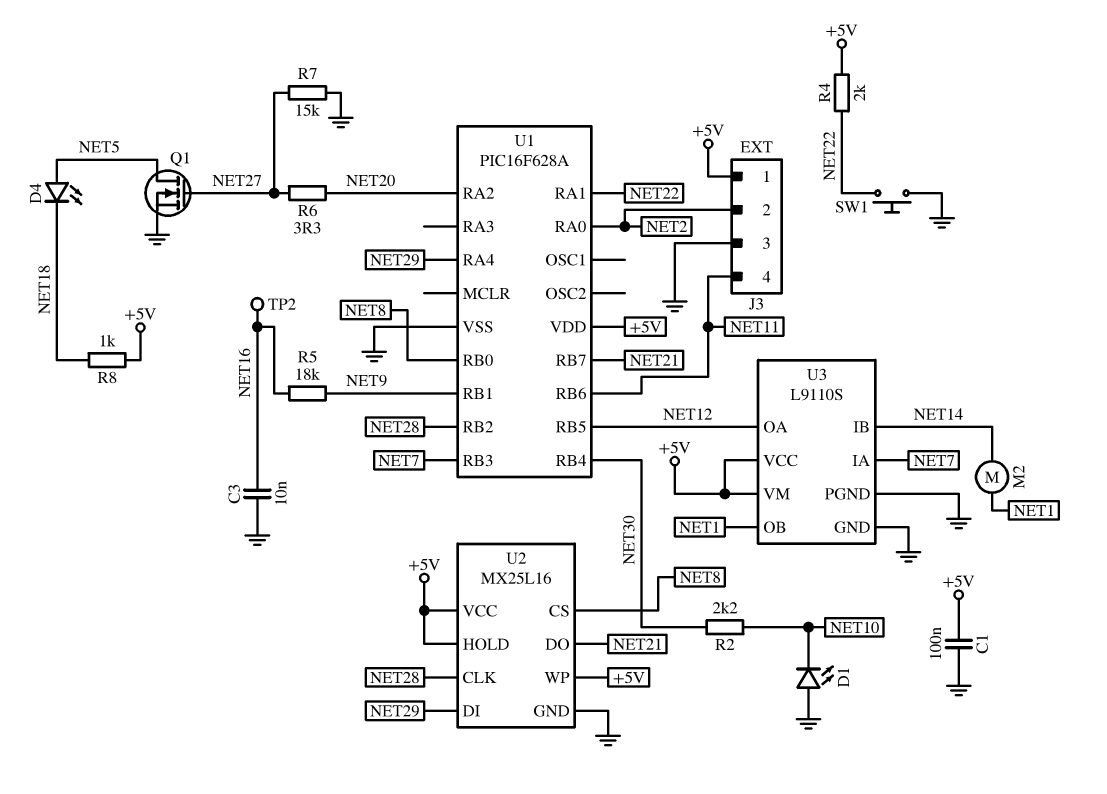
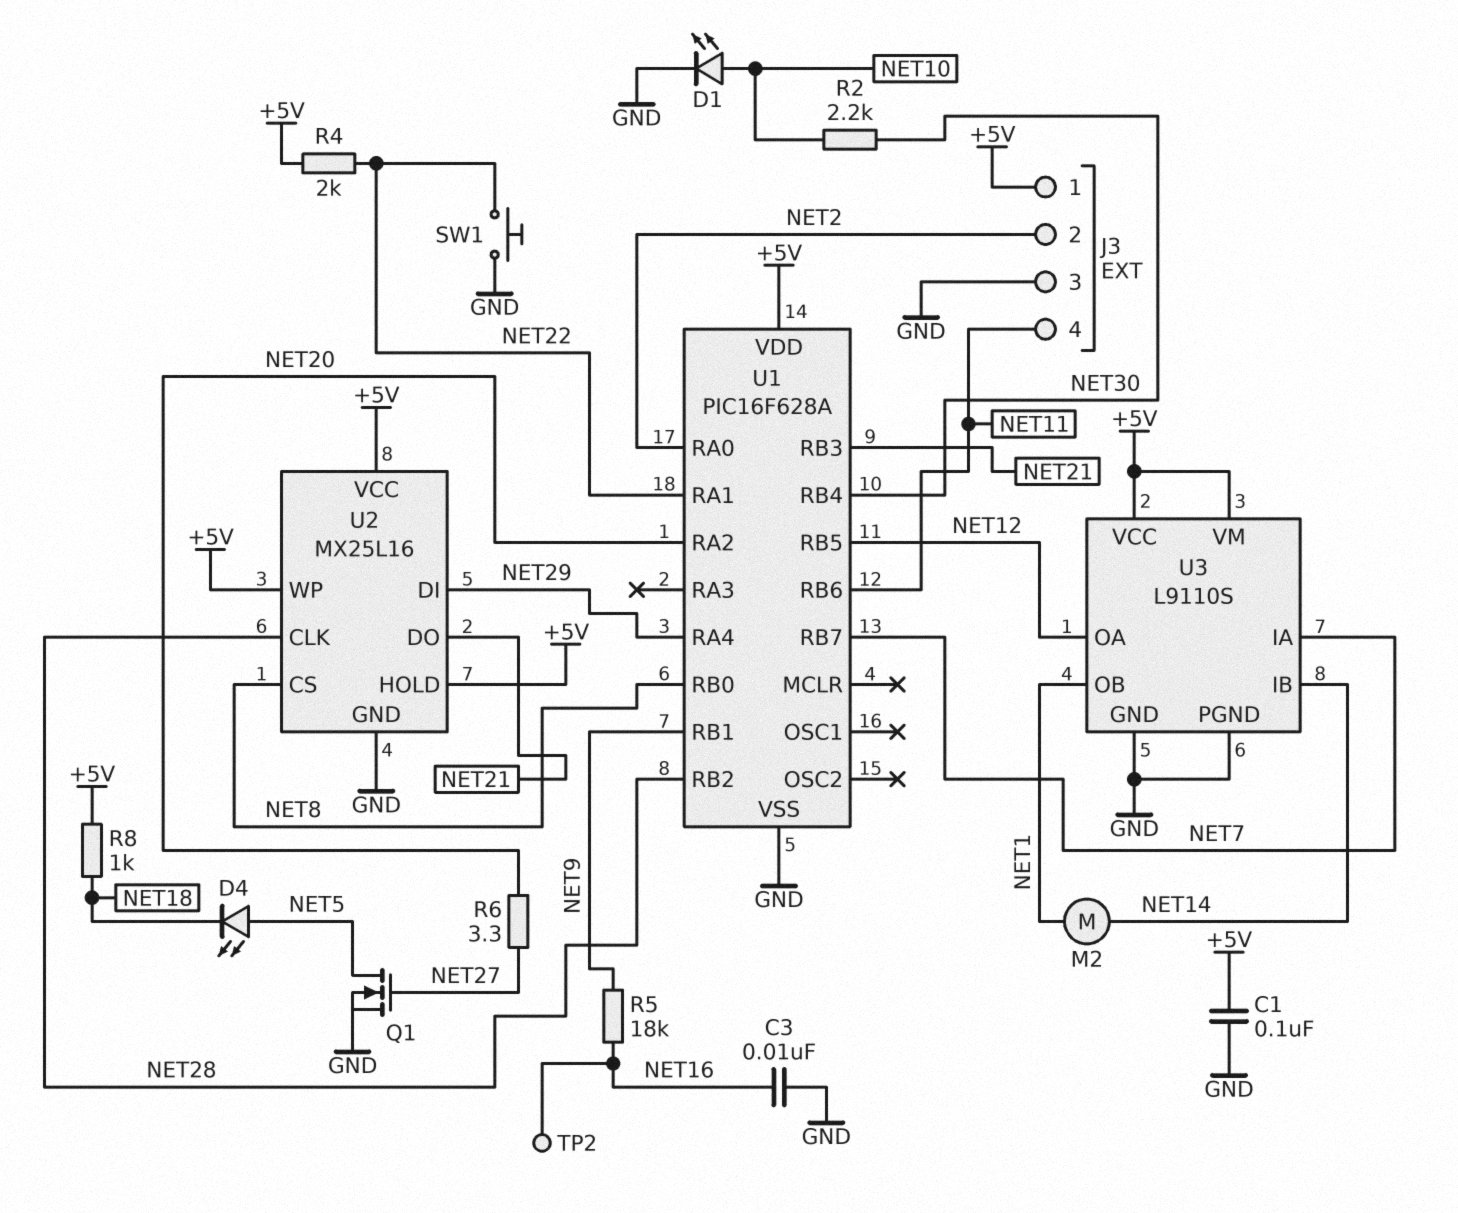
D1: LED (A GND, K NET10) -> LED (A NET10, K GND)
R7: 15k (GND, NET27) -> none
U1 pin RB3: NET7 -> NET21
U1 pin RB7: NET21 -> NET7

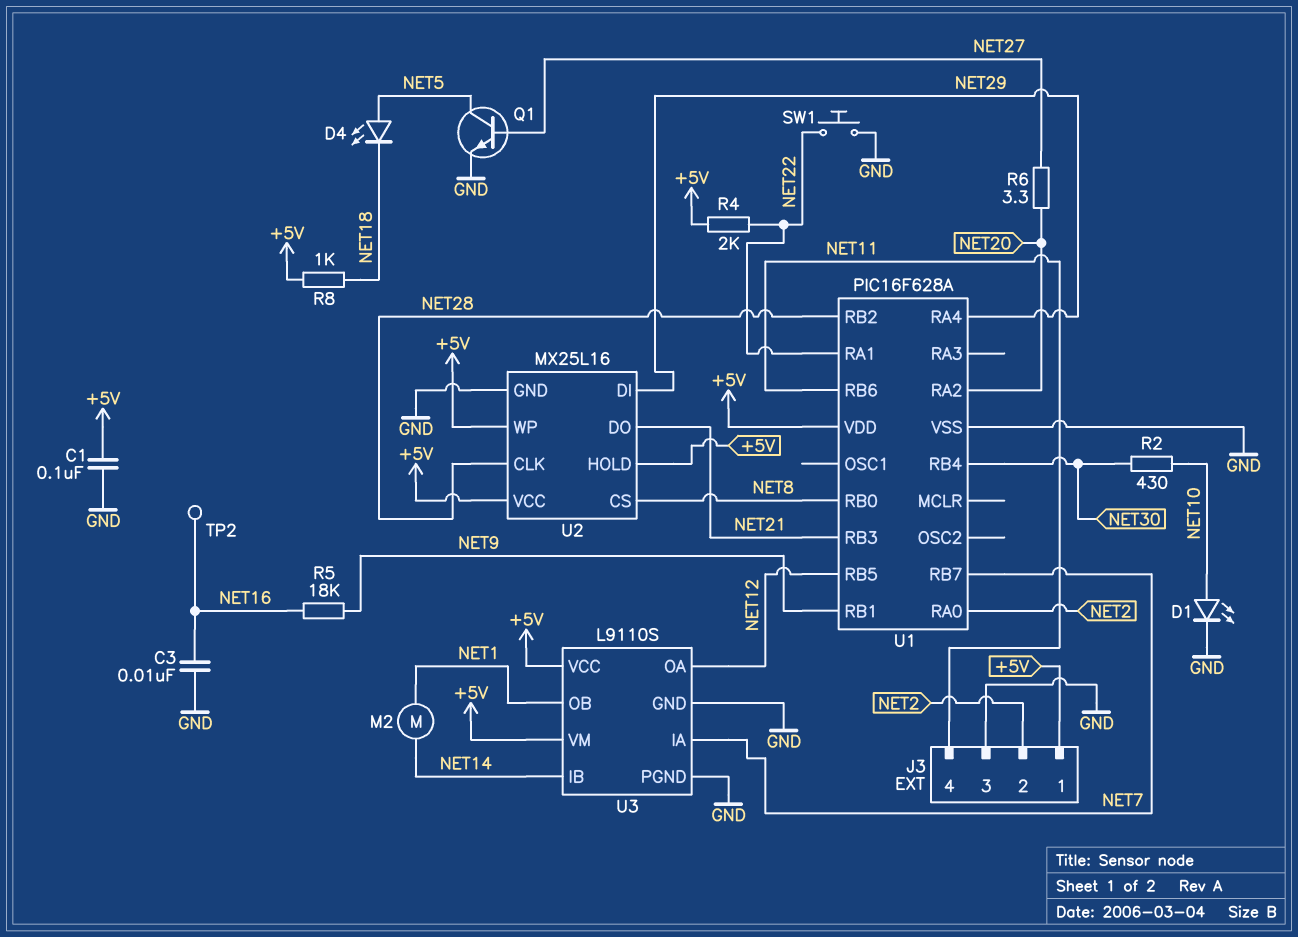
Q1: NMOS (G NET27, D NET5, S GND) -> NPN (B NET27, C NET5, E GND)
R2: 2.2k (NET10, NET30) -> 430 (NET10, NET30)

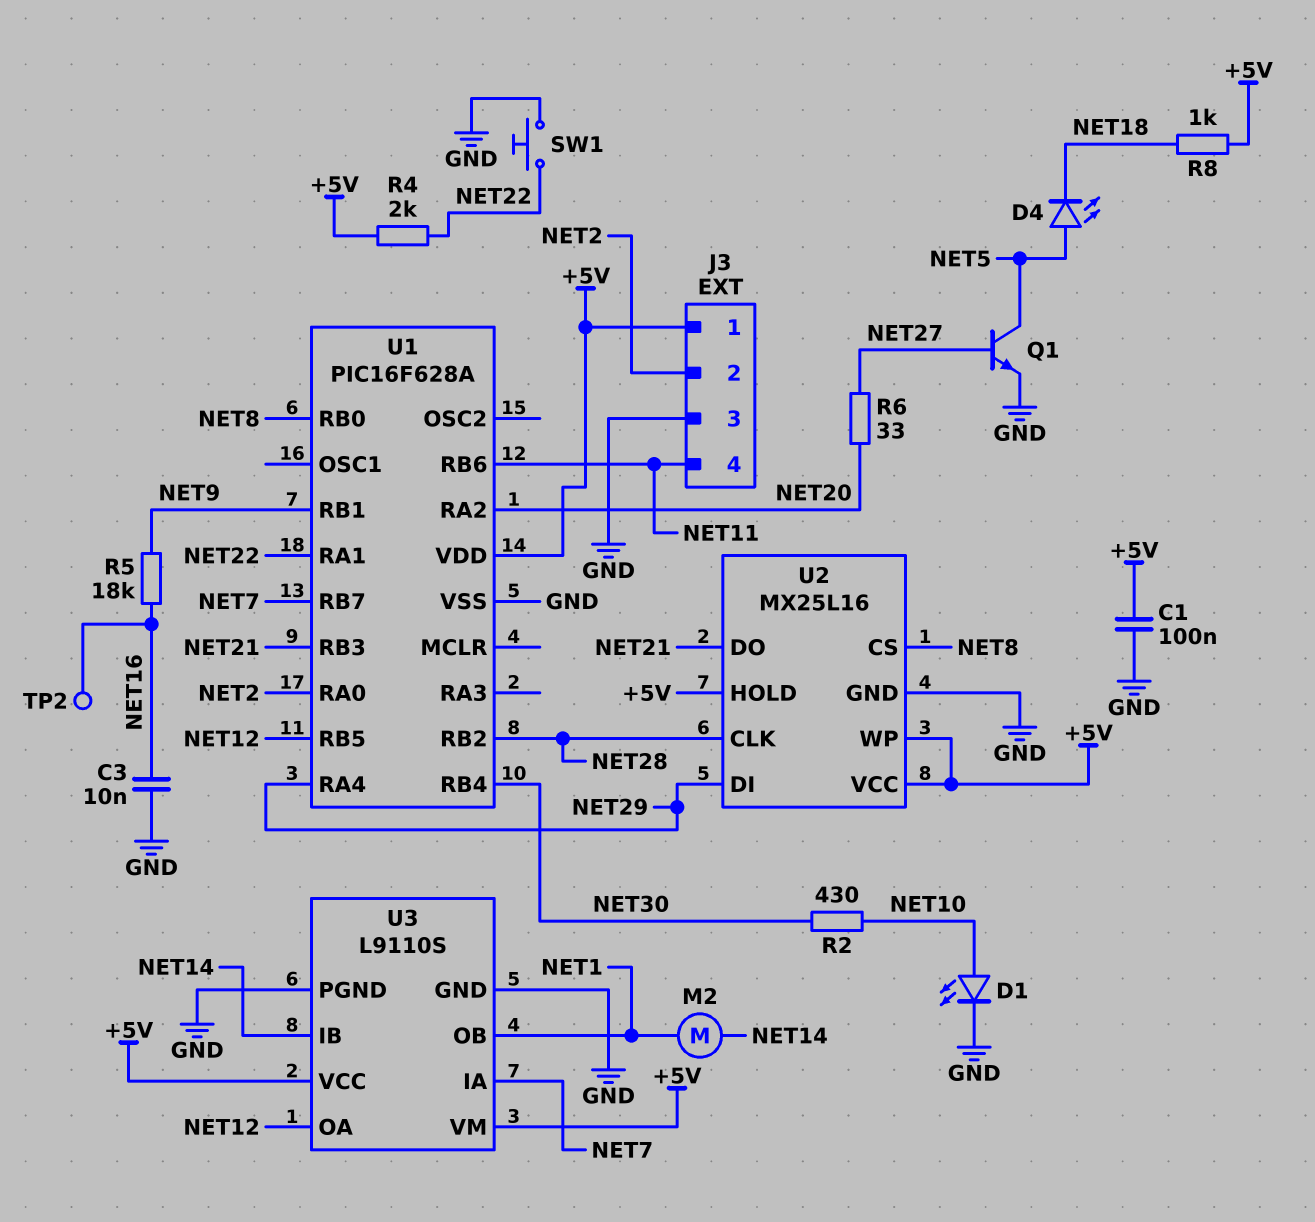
R6: 3.3 (NET20, NET27) -> 33 (NET20, NET27)

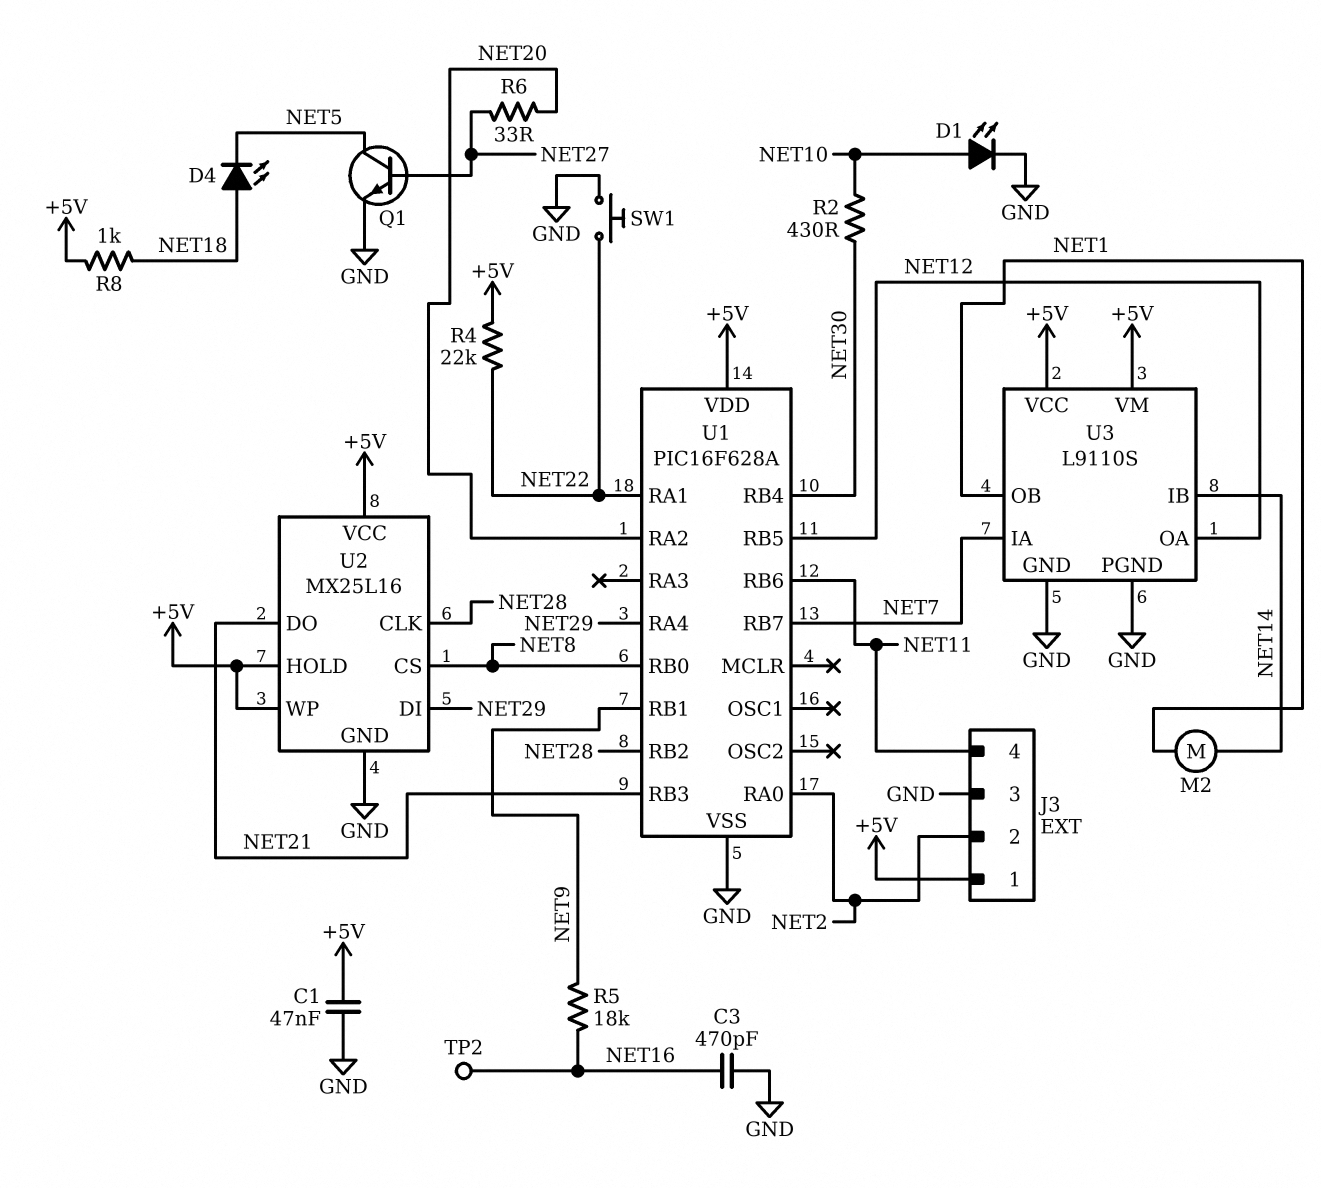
C1: 100nF (+5V, GND) -> 47nF (+5V, GND)
C3: 10nF (GND, NET16) -> 470pF (GND, NET16)
D4: LED (A NET5, K NET18) -> LED (A NET18, K NET5)
R4: 2k (+5V, NET22) -> 22k (+5V, NET22)

